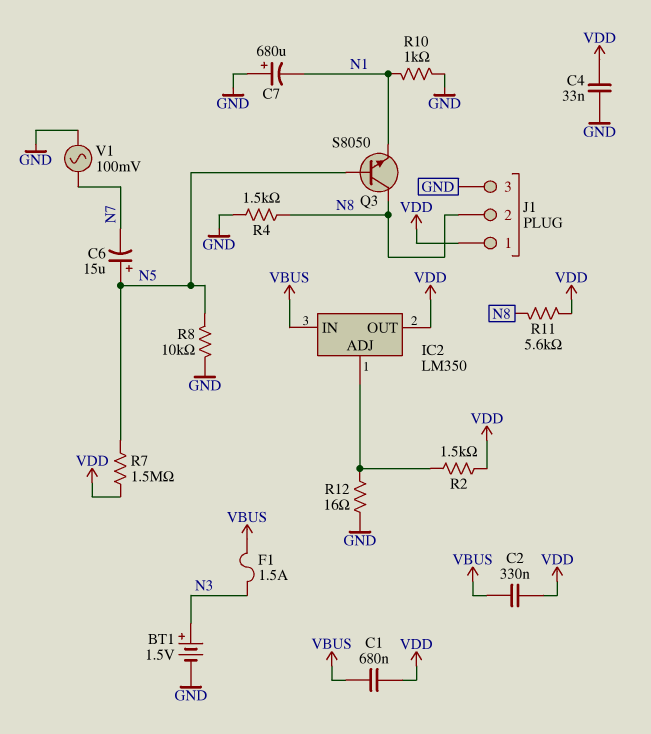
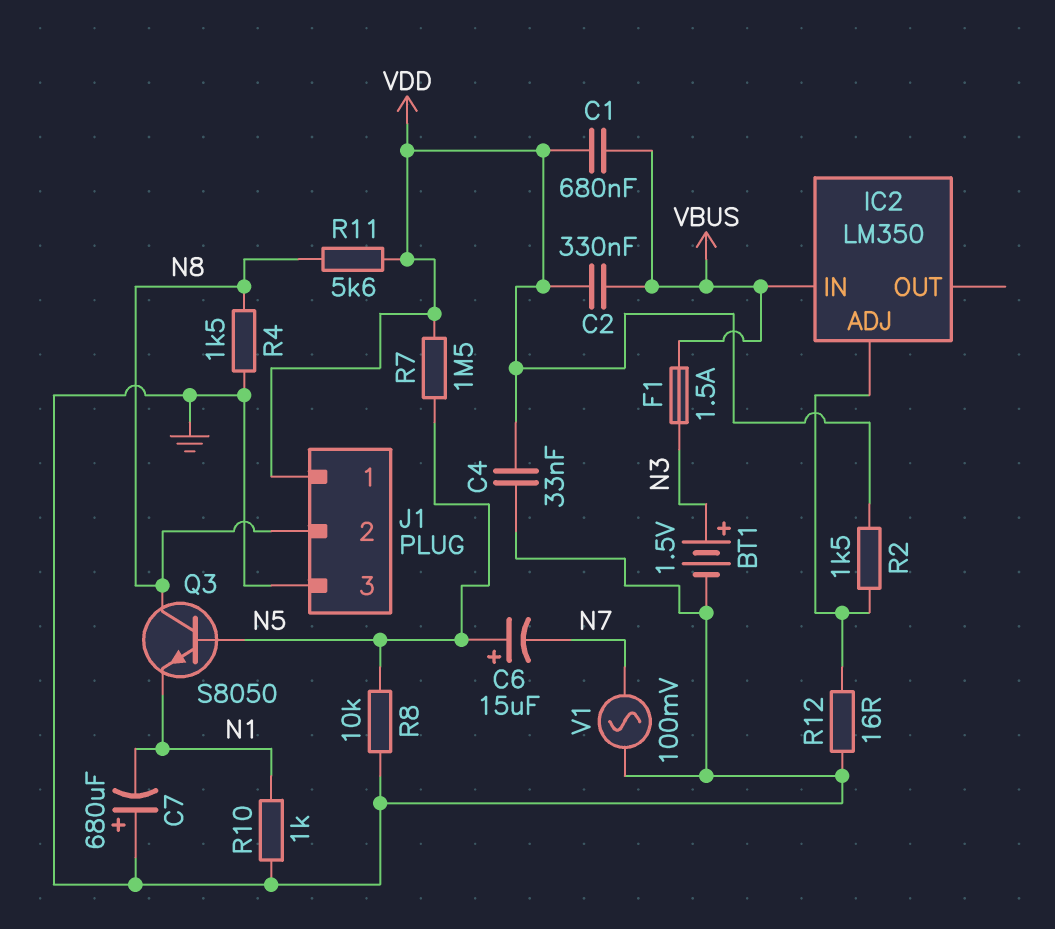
IC2 pin OUT: VDD -> none

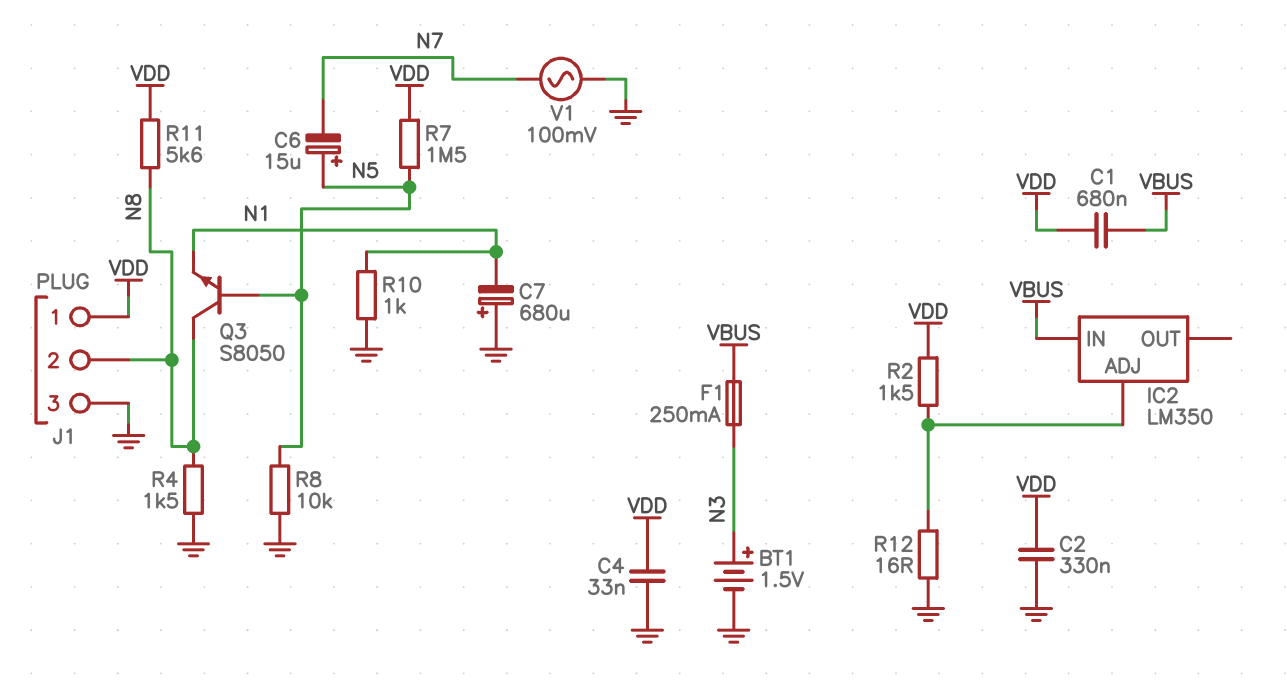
C2: 330nF (VBUS, VDD) -> 330nF (GND, VDD)
F1: 1.5A (N3, VBUS) -> 250mA (N3, VBUS)

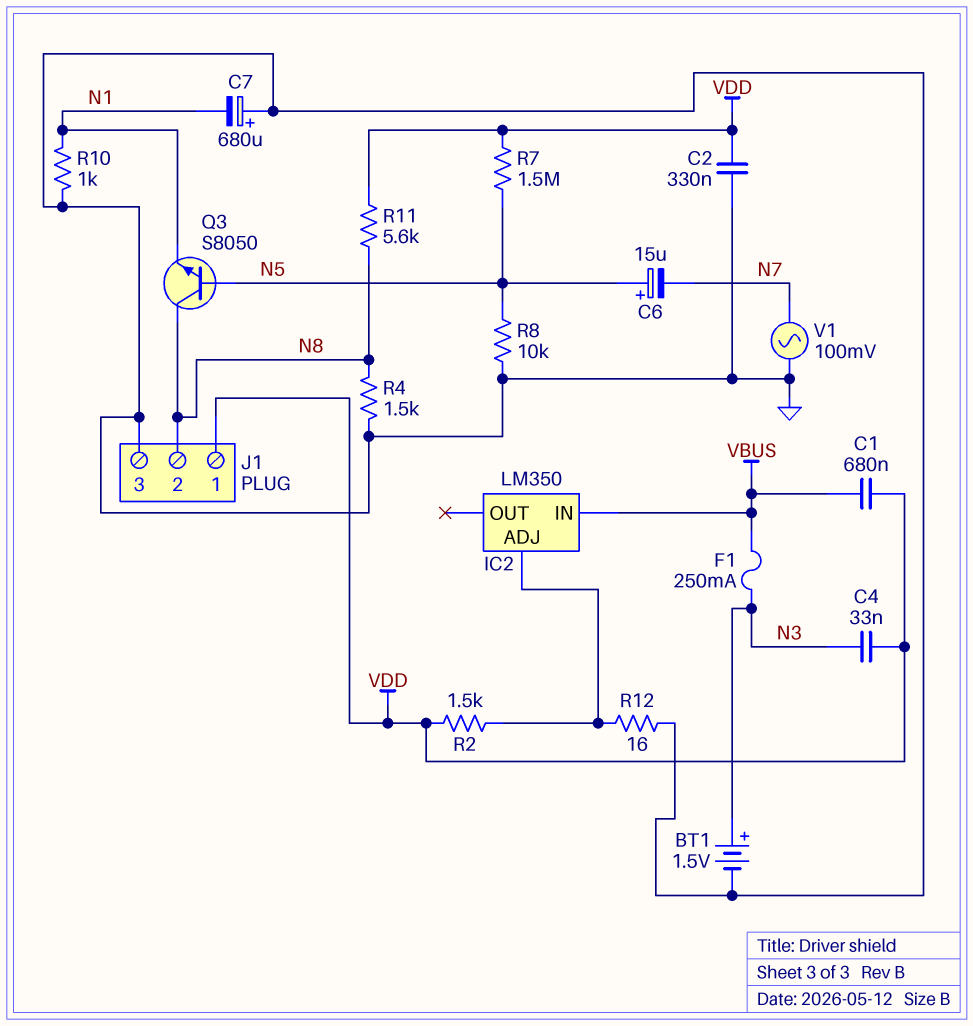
C4: 33nF (GND, VDD) -> 33nF (N3, VDD)

